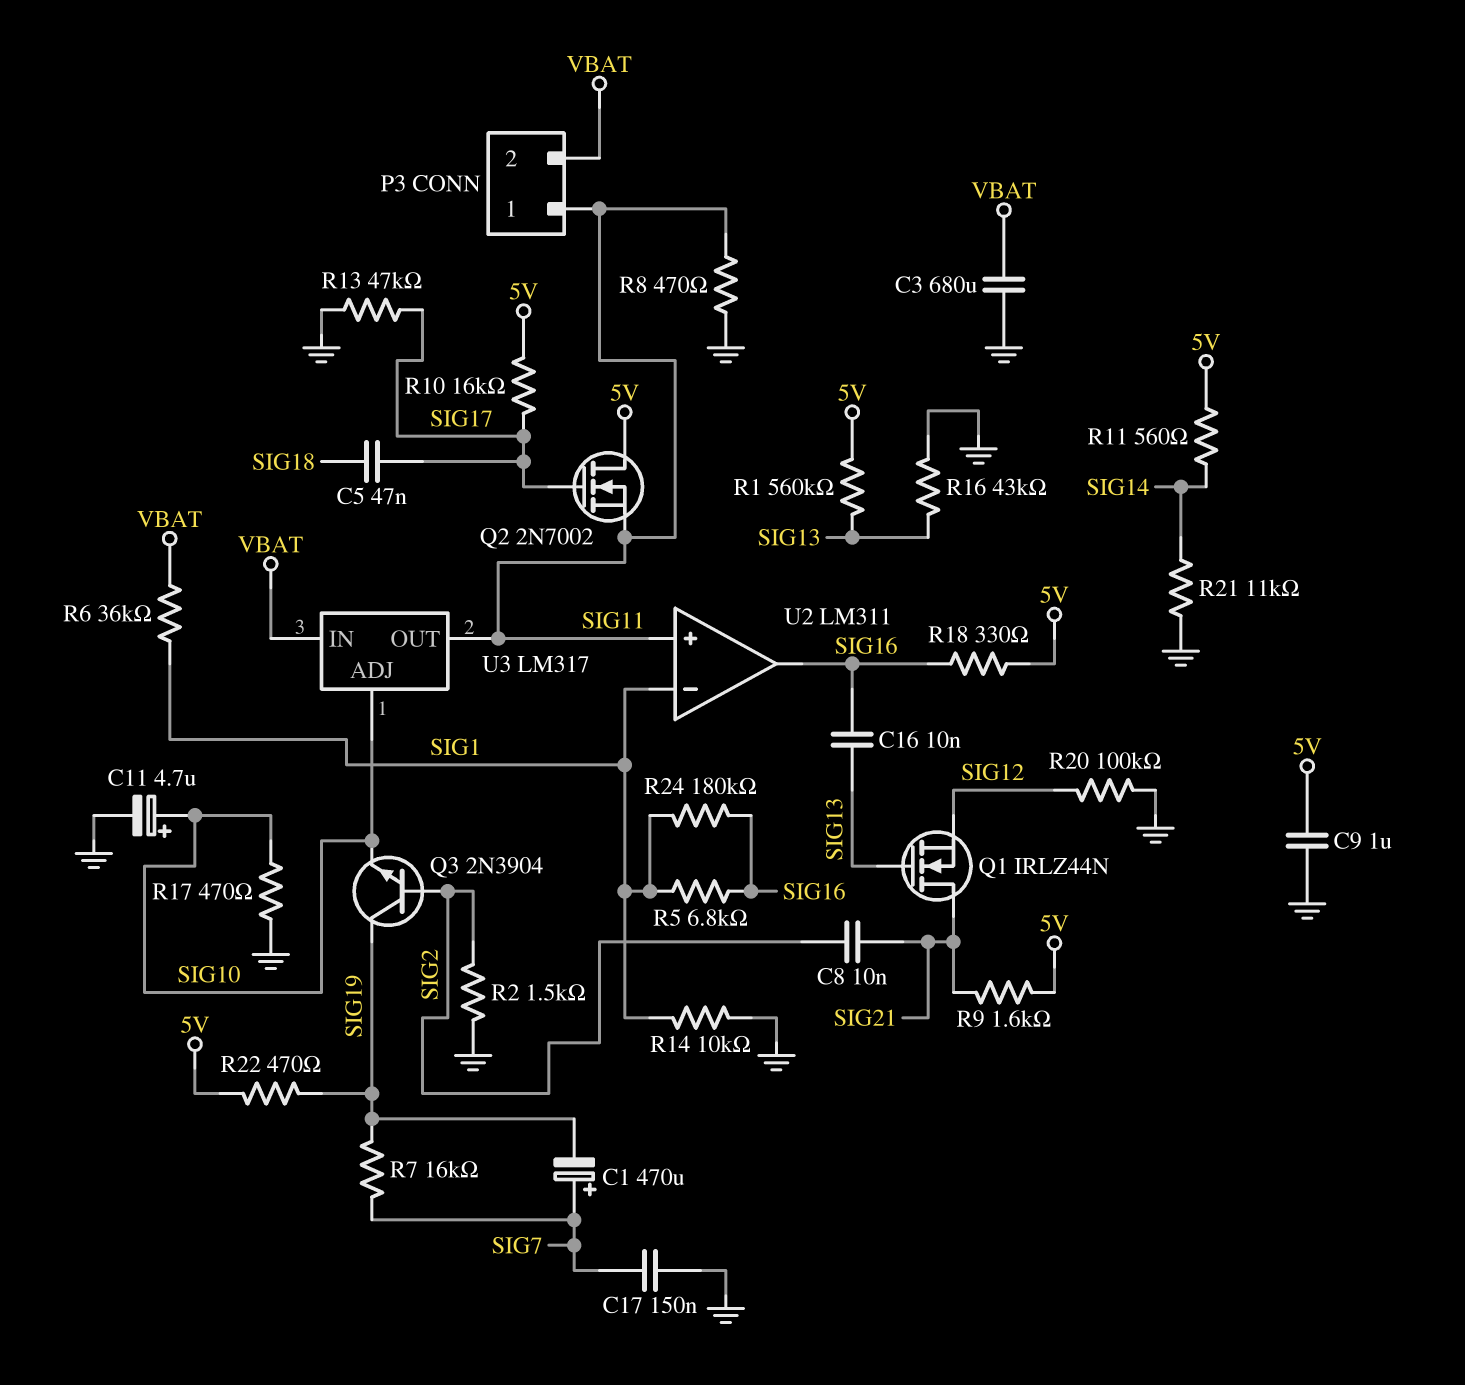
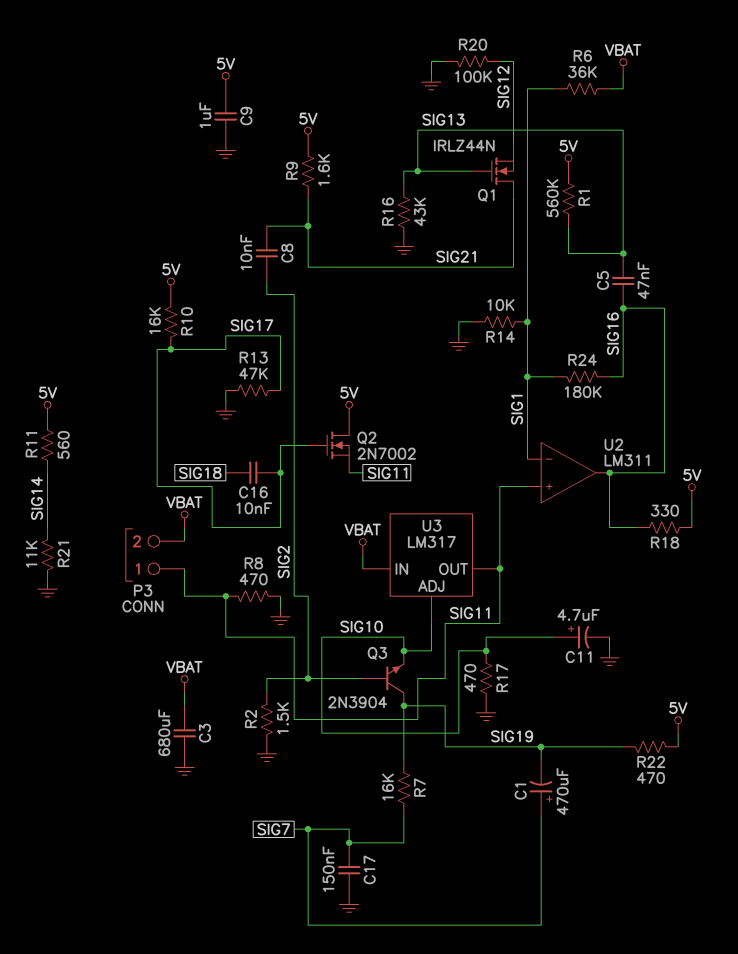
C5: 47nF (SIG17, SIG18) -> 47nF (SIG13, SIG16)
C16: 10nF (SIG13, SIG16) -> 10nF (SIG17, SIG18)
R5: 6.8k (SIG1, SIG16) -> none

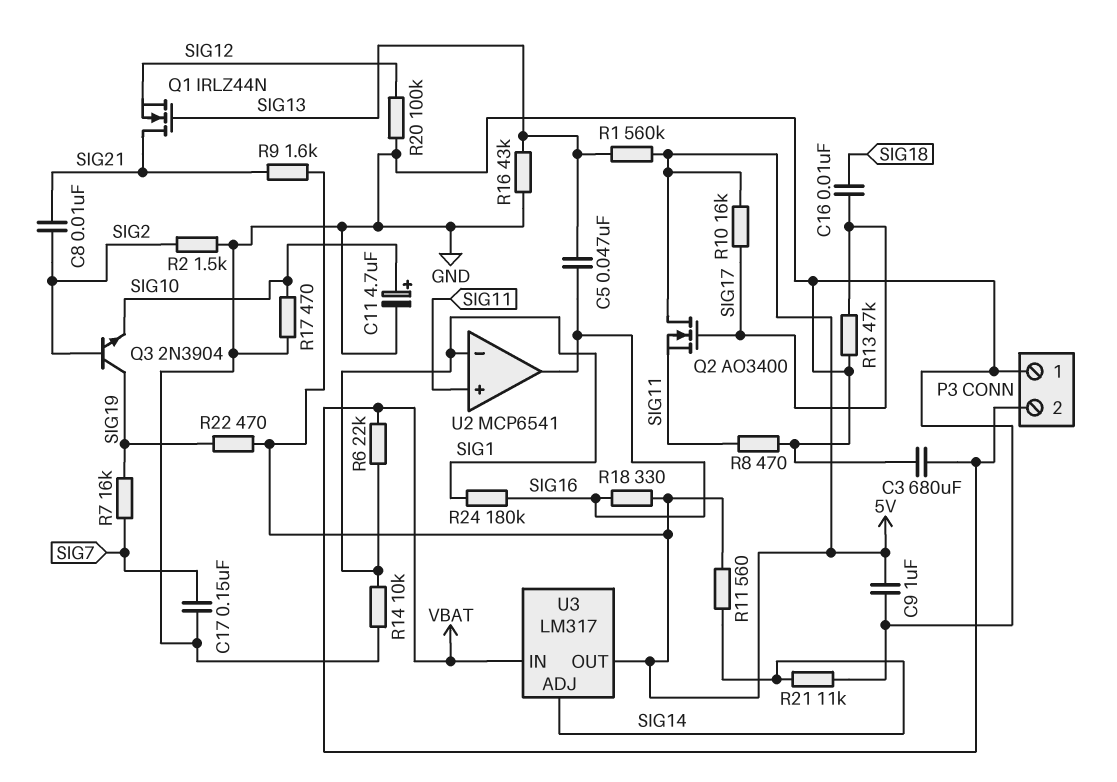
C1: 470uF (plus SIG7, minus SIG19) -> none
P3 pin 1: SIG11 -> GND
Q2: NMOS 2N7002 (G SIG17, D 5V, S SIG11) -> NMOS AO3400 (G SIG17, D 5V, S SIG11)
R6: 36k (SIG1, VBAT) -> 22k (SIG1, VBAT)
U2: LM311 -> MCP6541
U3 pin ADJ: SIG10 -> SIG14
U3 pin OUT: SIG11 -> 5V

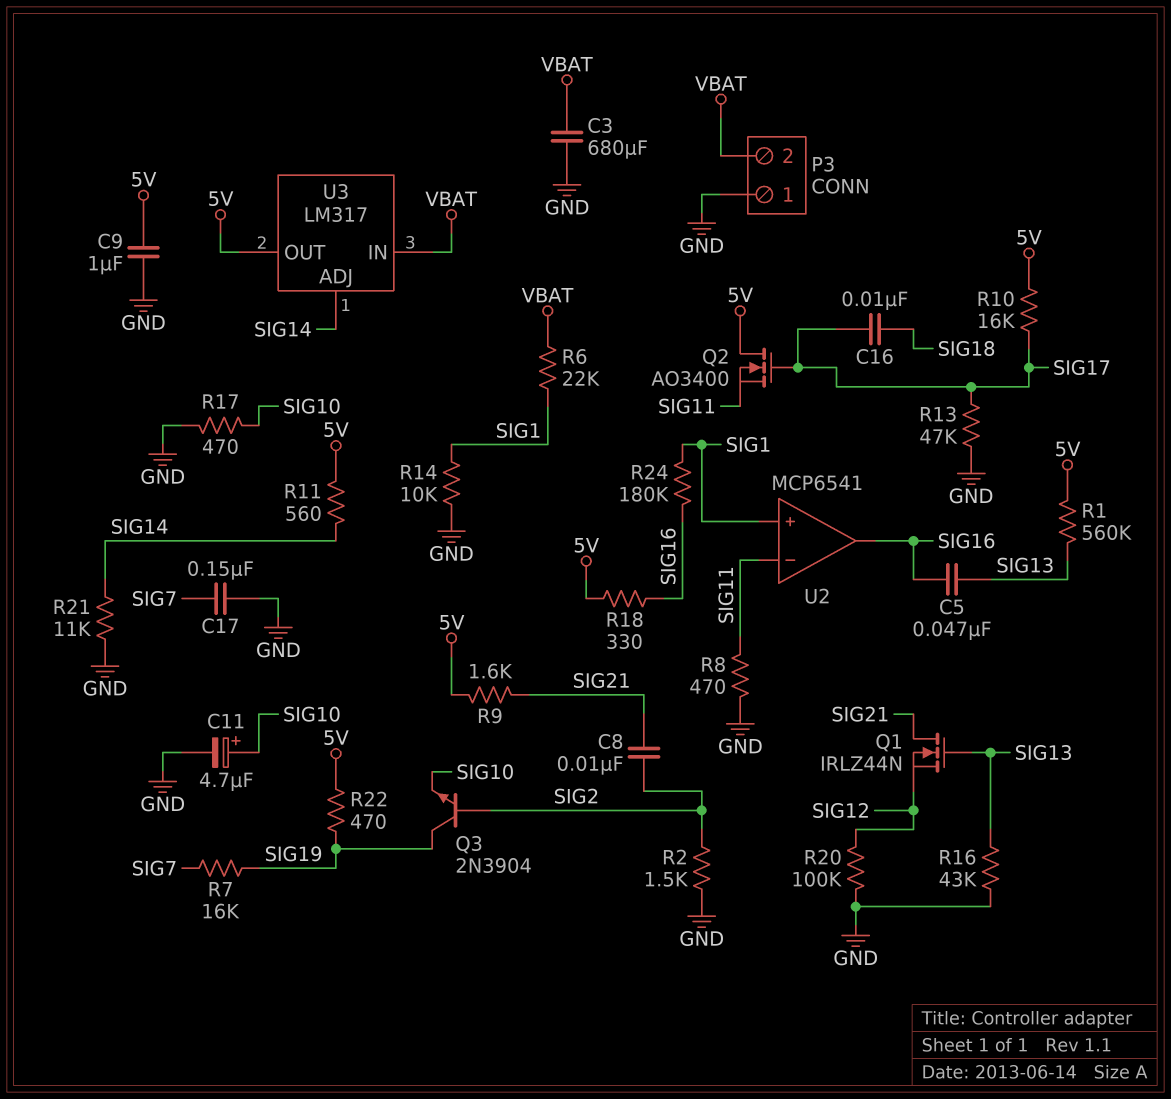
U2 pin in+: SIG11 -> SIG1
U2 pin in-: SIG1 -> SIG11

